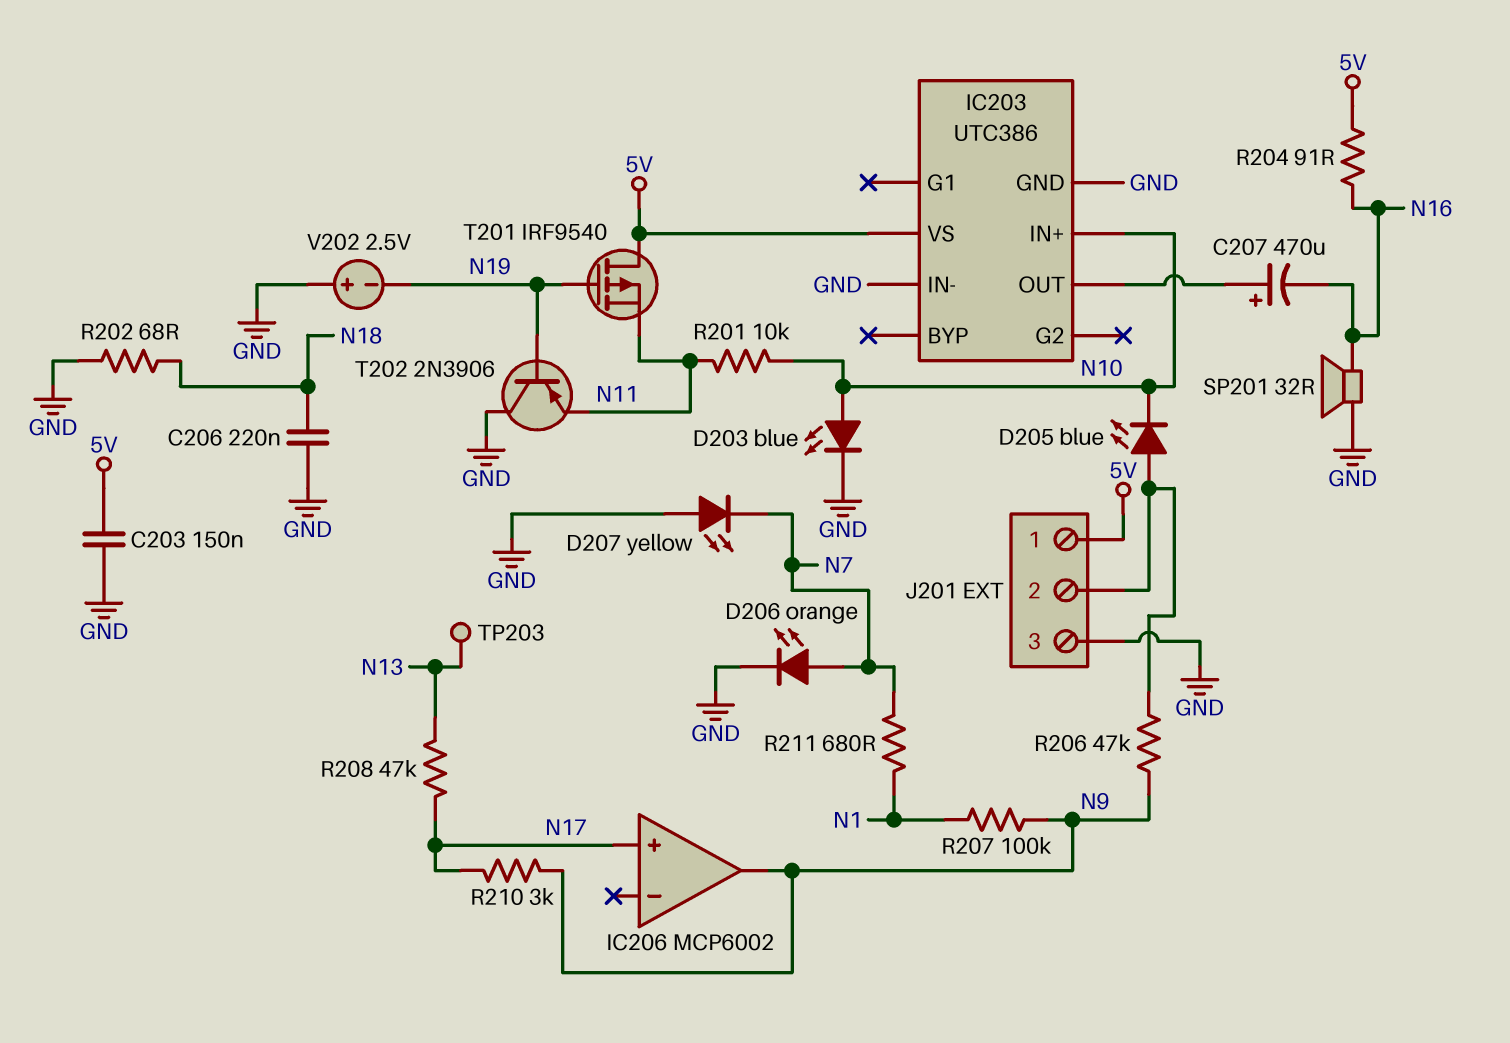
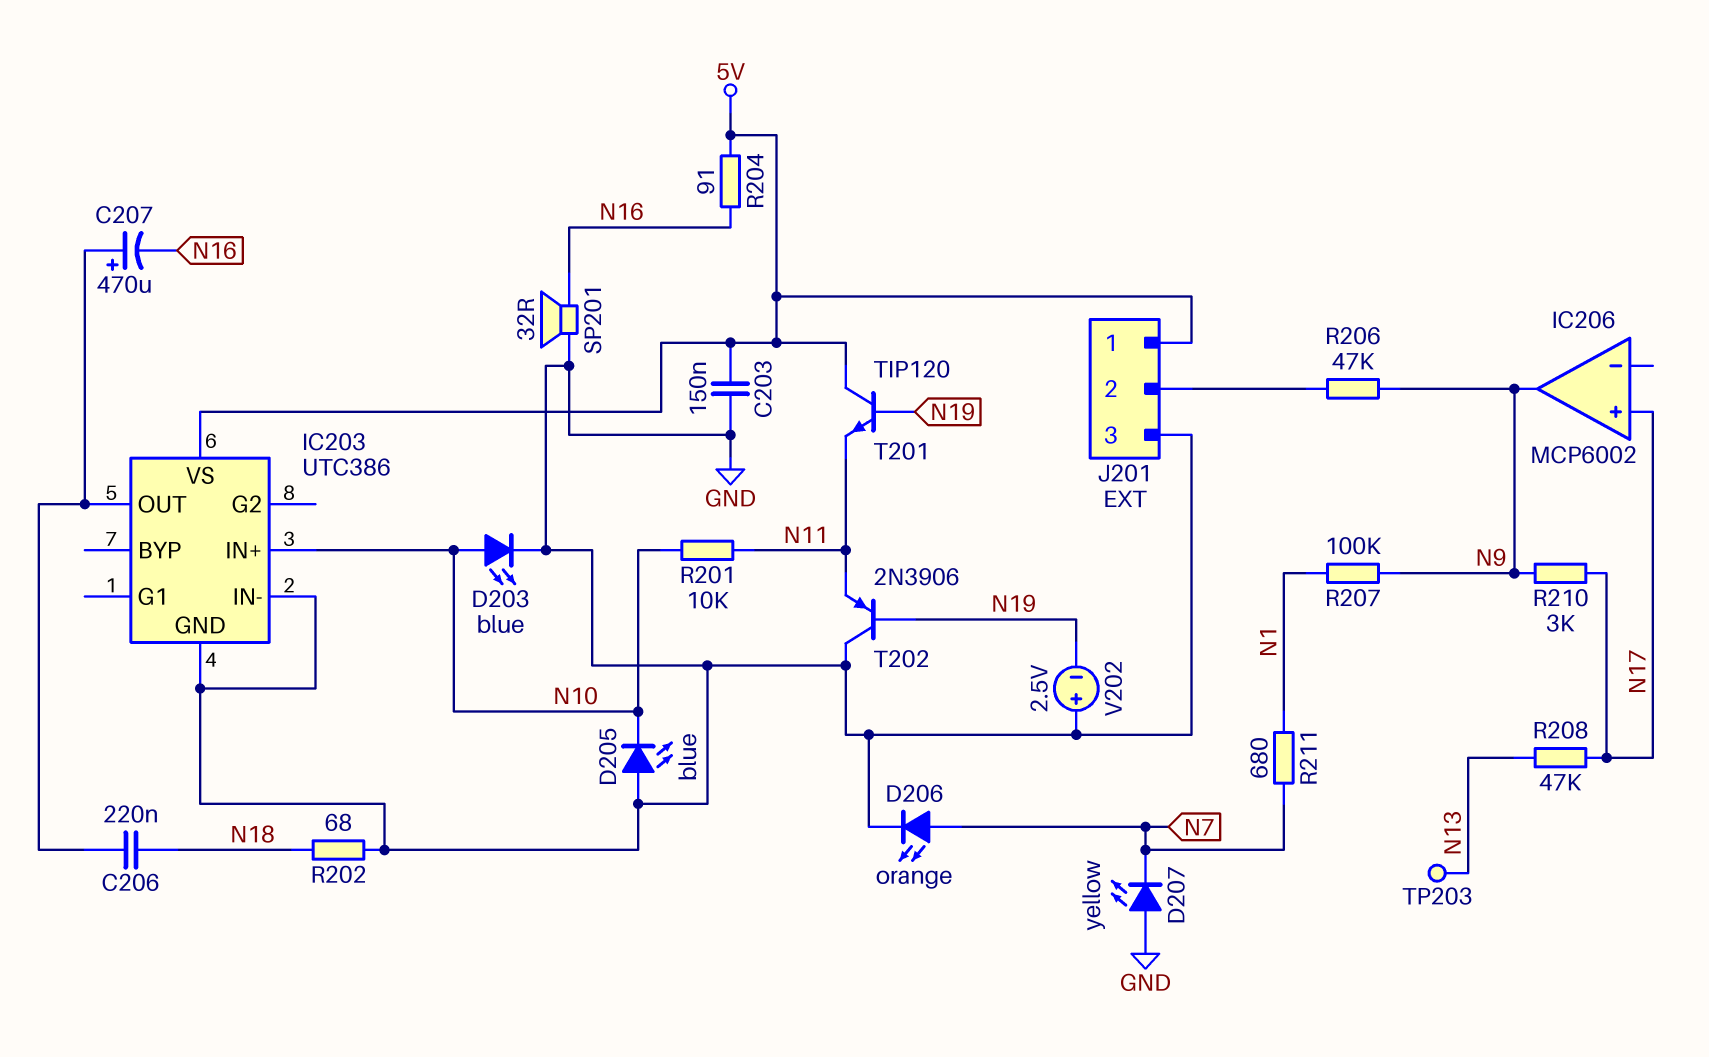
C206: 220nF (GND, N18) -> 220nF (IC203/OUT, N18)
D205: LED blue (A J201/2, K N10) -> LED blue (A GND, K N10)
T201: PMOS IRF9540 (G N19, D 5V, S N11) -> NPN TIP120 (B N19, C 5V, E N11)

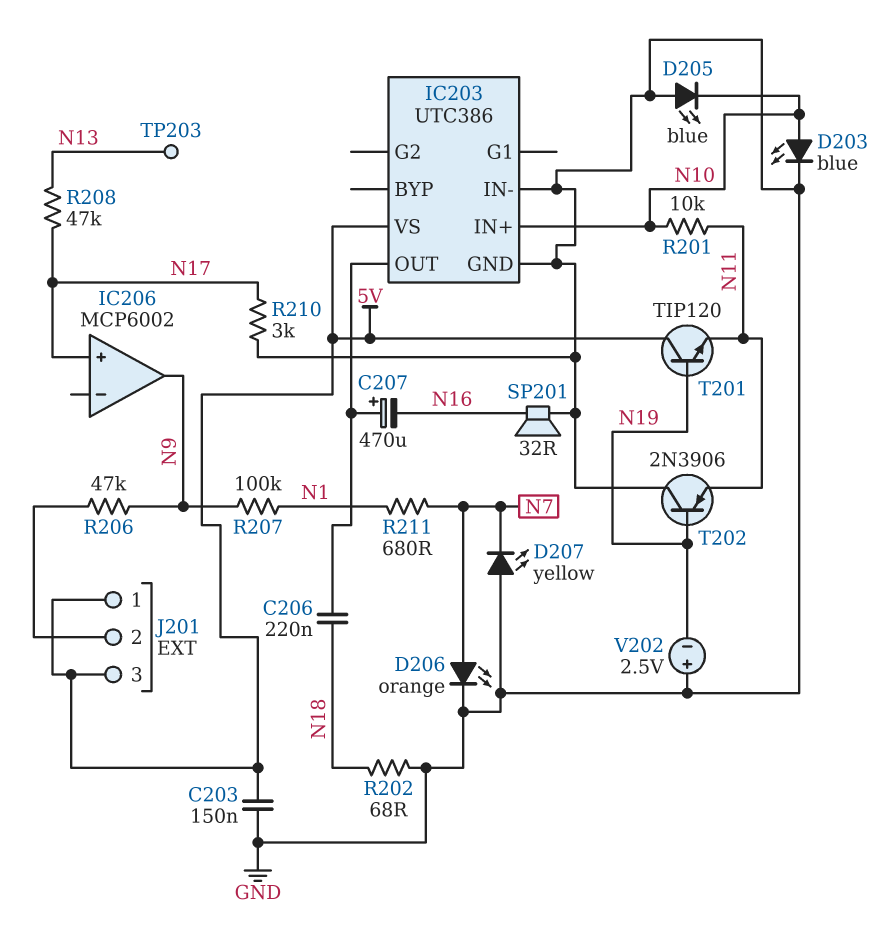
J201 pin 3: GND -> 5V
R204: 91 (5V, N16) -> none
R210: 3k (N9, N17) -> 3k (GND, N17)

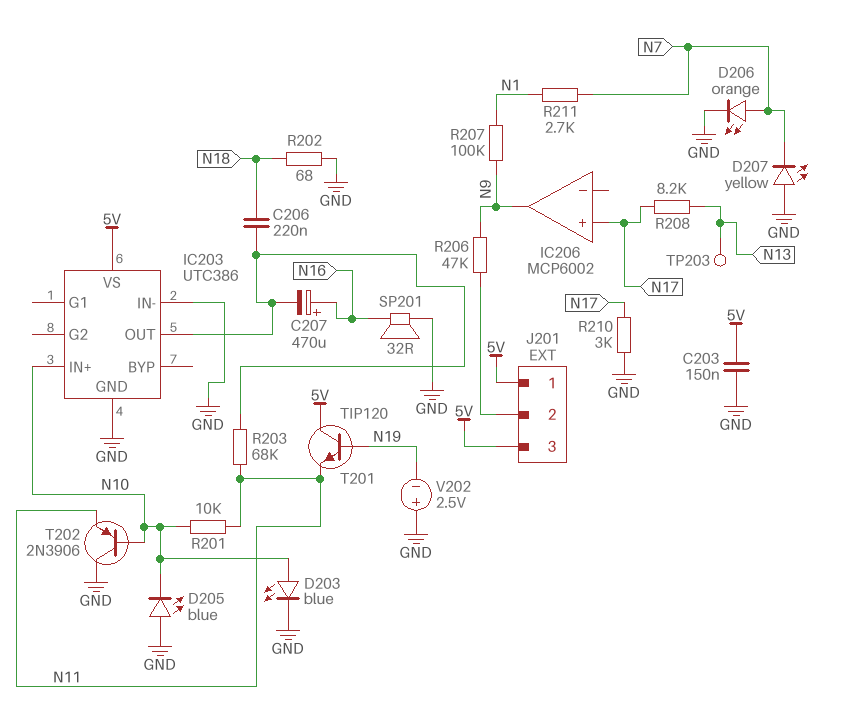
C207: 470uF (plus IC203/OUT, minus N16) -> 470uF (plus N16, minus IC203/OUT)
R203: none -> 68k (IC203/OUT, N11)
R208: 47k (N13, N17) -> 8.2k (N13, N17)
R211: 680 (N1, N7) -> 2.7k (N1, N7)
T202: PNP 2N3906 (B N19, C GND, E N11) -> PNP 2N3906 (B N10, C GND, E N11)

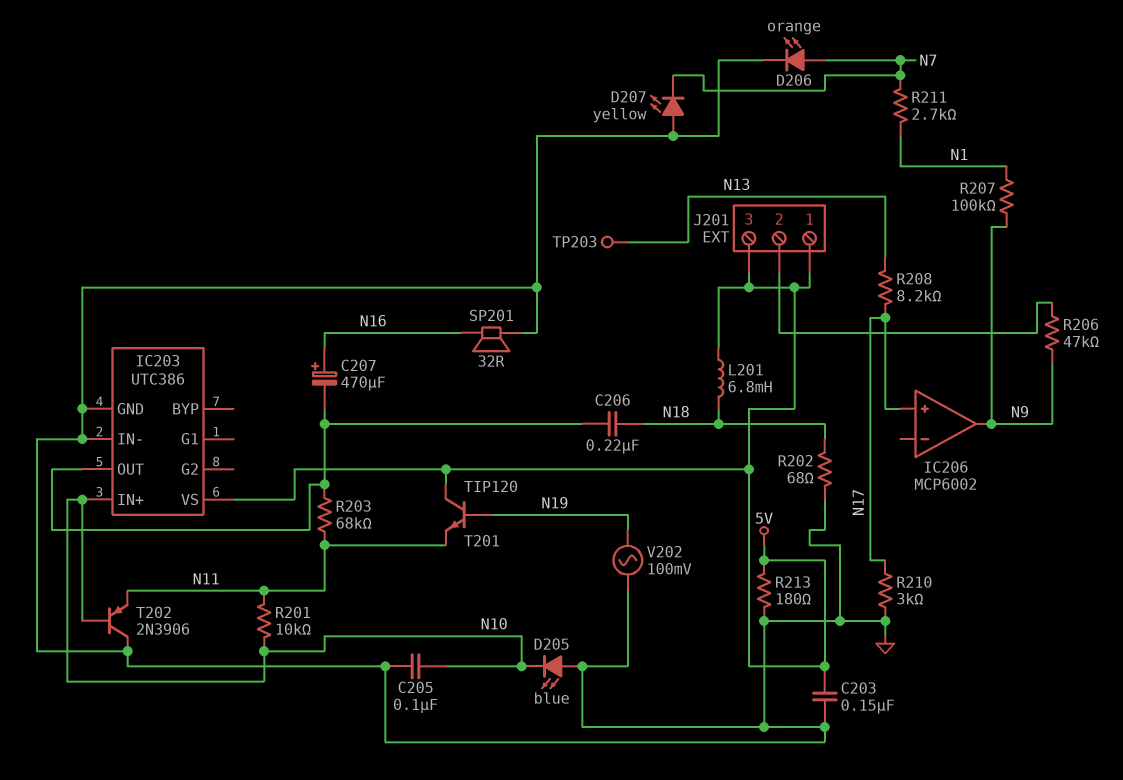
C205: none -> 100nF (GND, N10)
D203: LED blue (A N10, K GND) -> none
L201: none -> 6.8mH (5V, N18)
R213: none -> 180 (5V, GND)
V202: 2.5V (plus GND, minus N19) -> AC 100mV (GND, N19)

